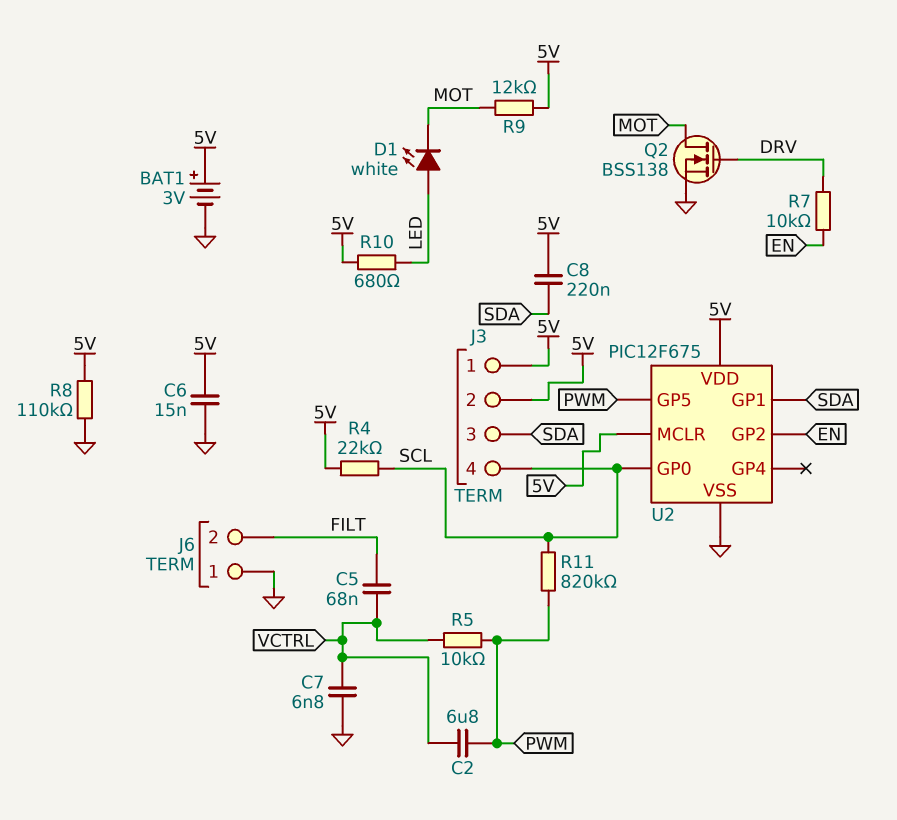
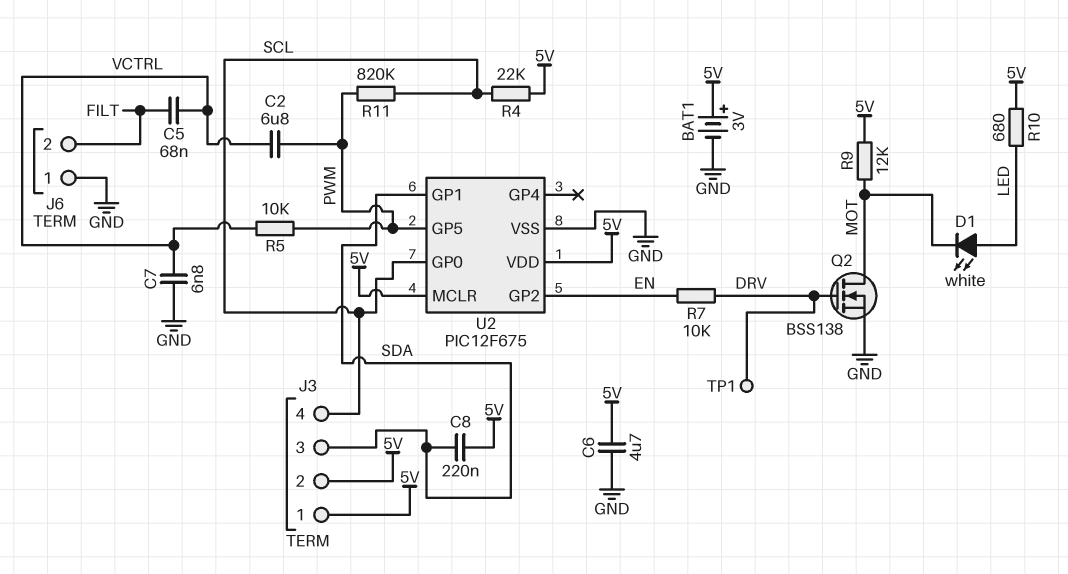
C6: 15nF (5V, GND) -> 4.7uF (5V, GND)
R8: 110k (5V, GND) -> none
TP1: none -> test point (DRV)

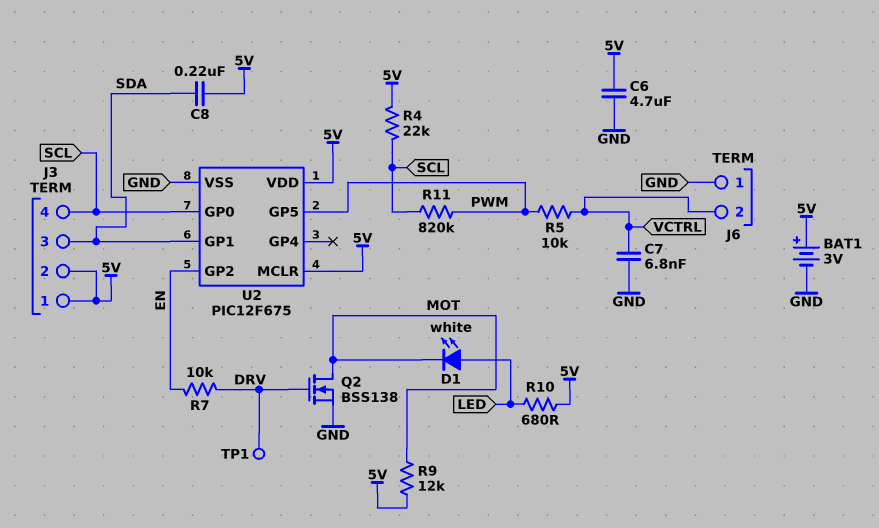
C2: 6.8uF (PWM, VCTRL) -> none
C5: 68nF (FILT, VCTRL) -> none
J6 pin 2: FILT -> VCTRL

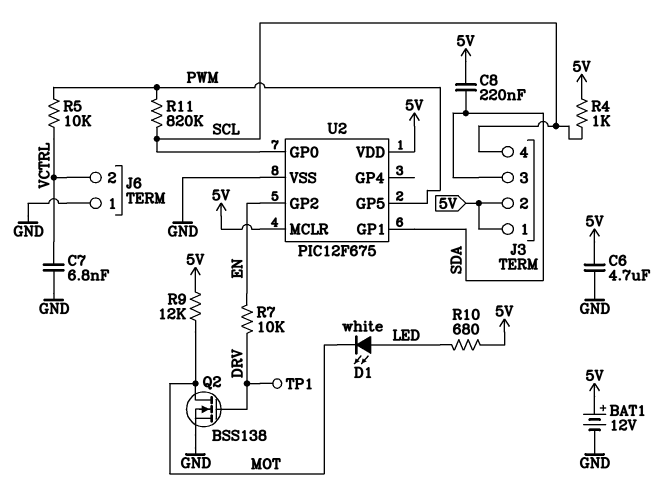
BAT1: 3V (plus 5V, minus GND) -> 12V (plus 5V, minus GND)
R4: 22k (5V, SCL) -> 1k (5V, SCL)

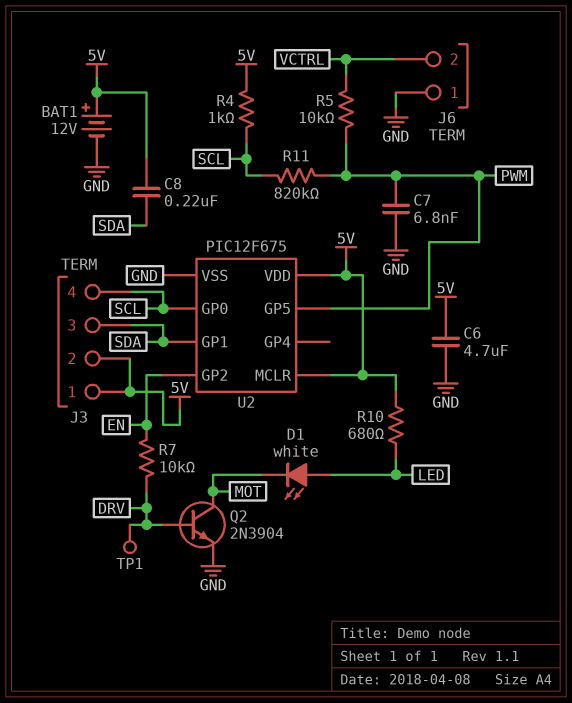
C7: 6.8nF (GND, VCTRL) -> 6.8nF (GND, PWM)
Q2: NMOS BSS138 (G DRV, D MOT, S GND) -> NPN 2N3904 (B DRV, C MOT, E GND)
R9: 12k (5V, MOT) -> none

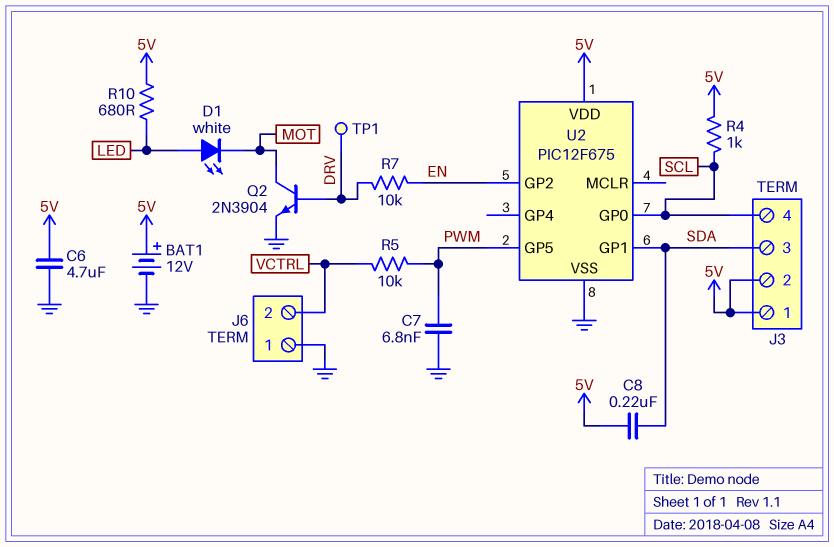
R11: 820k (PWM, SCL) -> none
U2 pin MCLR: 5V -> none

